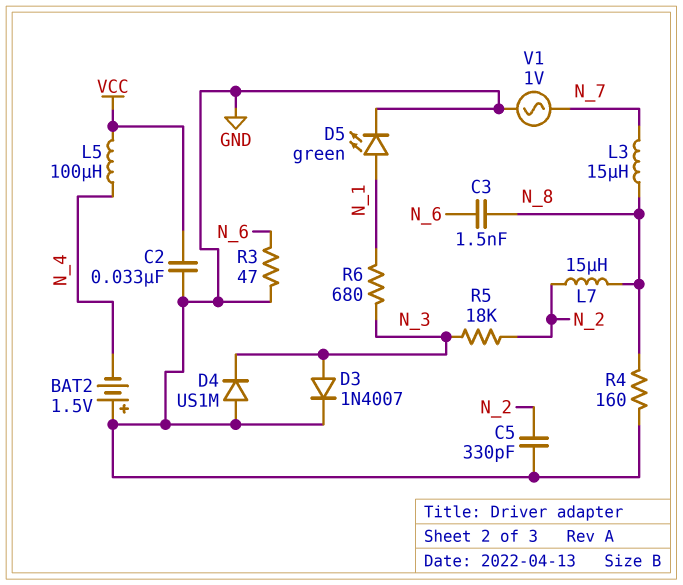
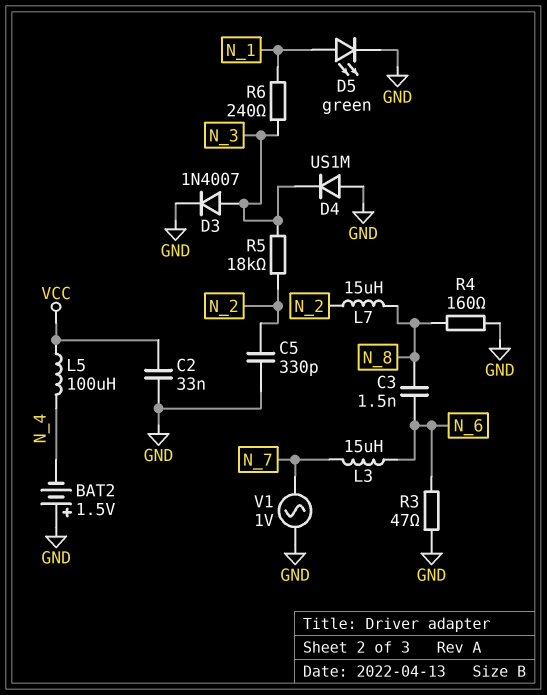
L3: 15uH (N_7, N_8) -> 15uH (N_6, N_7)
R6: 680 (N_1, N_3) -> 240 (N_1, N_3)

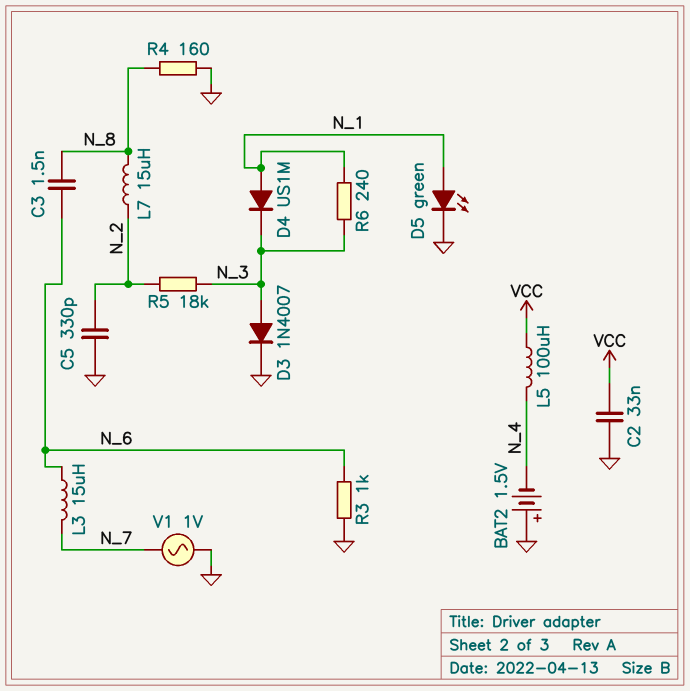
D4: diode US1M (A GND, K N_3) -> diode US1M (A N_1, K N_3)
R3: 47 (GND, N_6) -> 1k (GND, N_6)

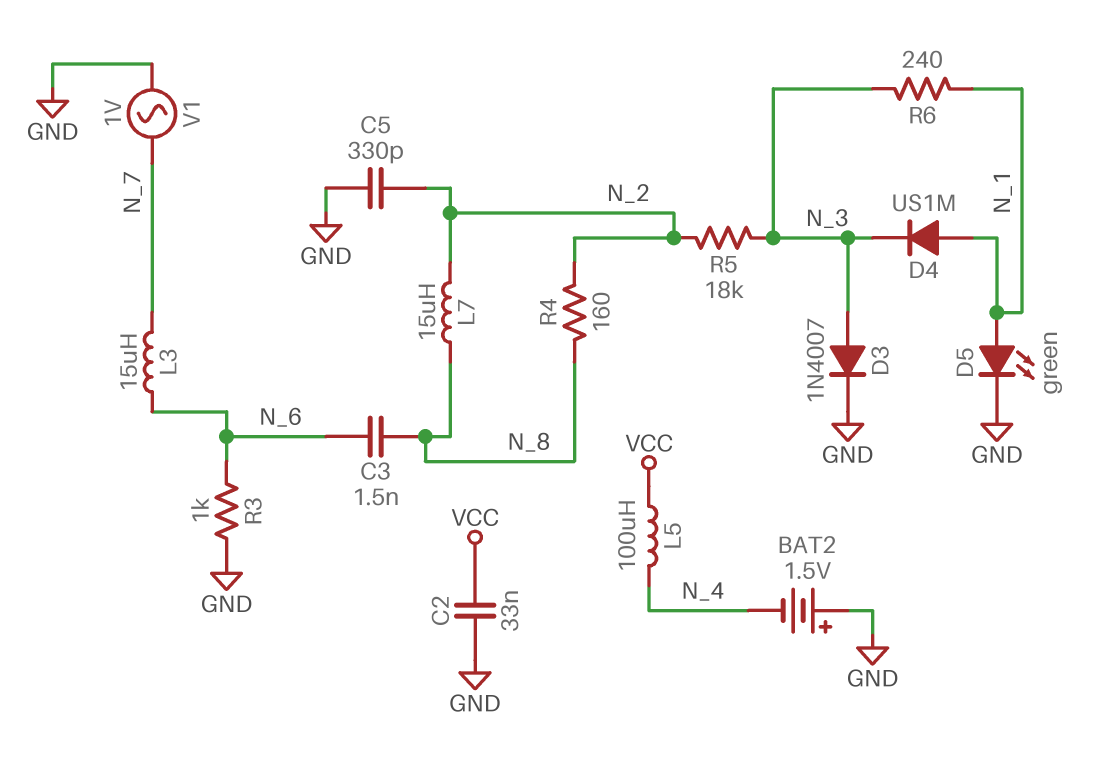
R4: 160 (GND, N_8) -> 160 (N_2, N_8)

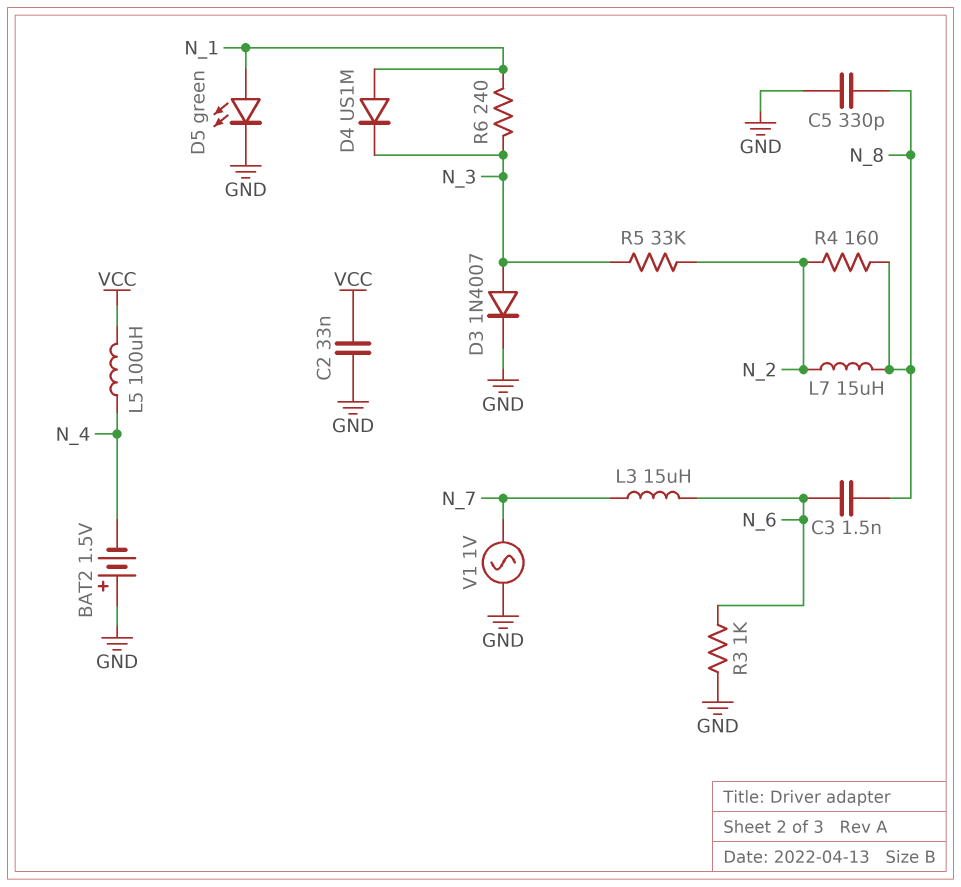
C5: 330pF (GND, N_2) -> 330pF (GND, N_8)
R5: 18k (N_2, N_3) -> 33k (N_2, N_3)

